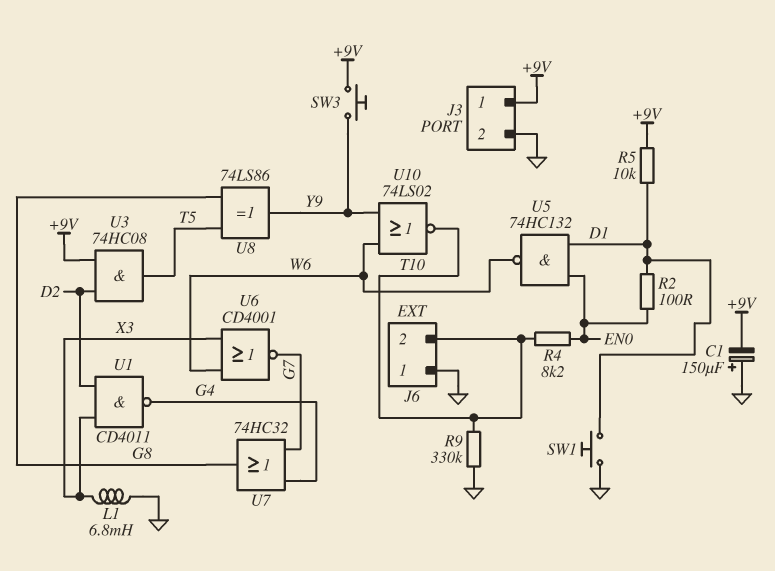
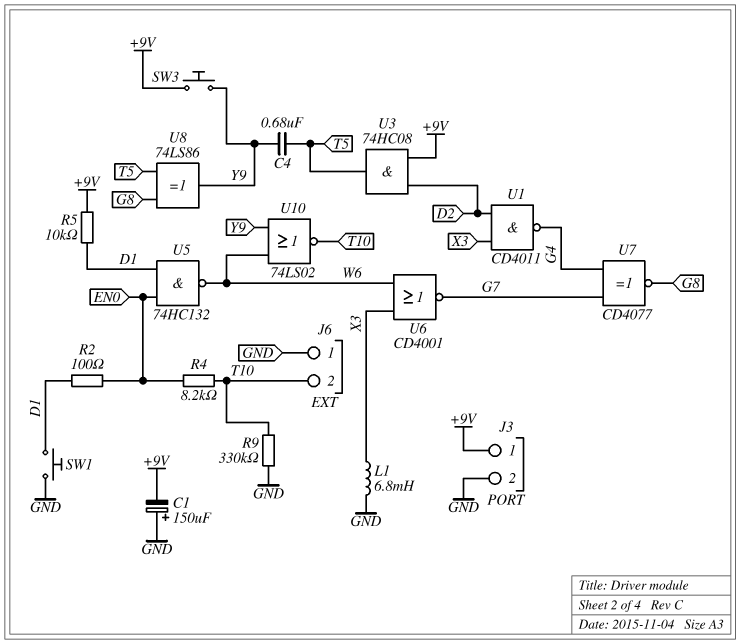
C4: none -> 680nF (T5, Y9)
U7: OR 74HC32 (in G4, in G7, out G8) -> XNOR CD4077 (in G4, in G7, out G8)

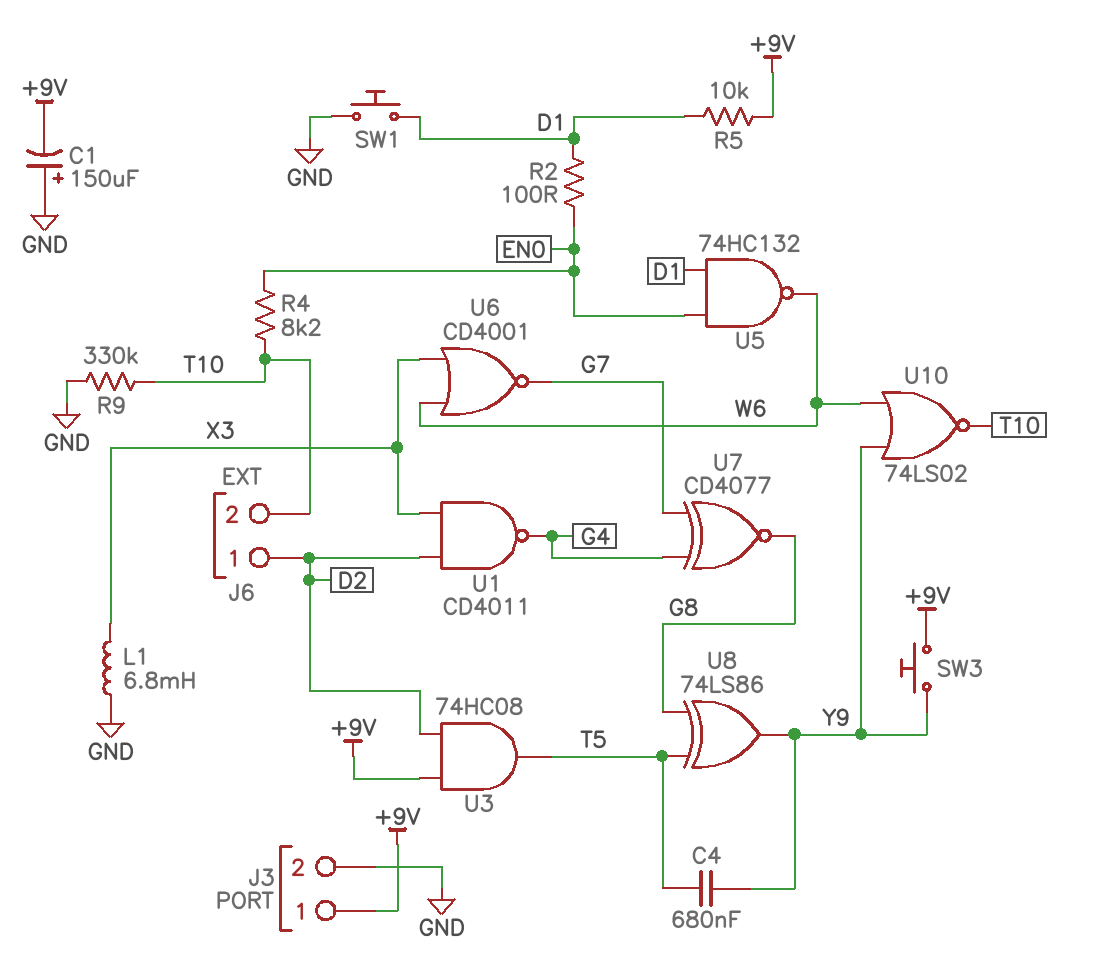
J6 pin 1: GND -> D2

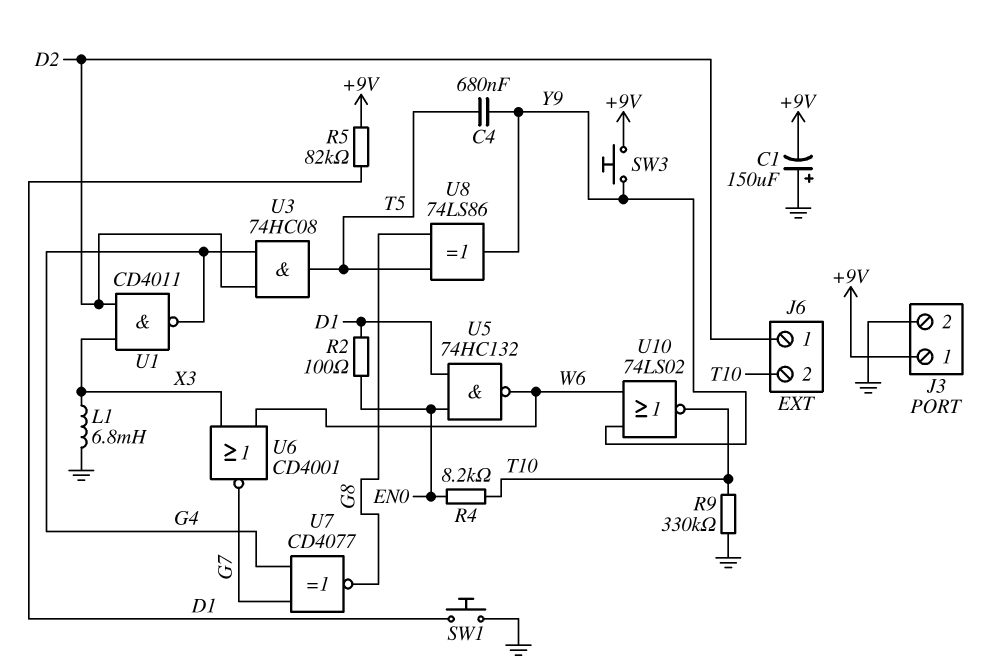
R5: 10k (+9V, D1) -> 82k (+9V, D1)
U3: AND 74HC08 (in +9V, in D2, out T5) -> AND 74HC08 (in D2, in G4, out T5)

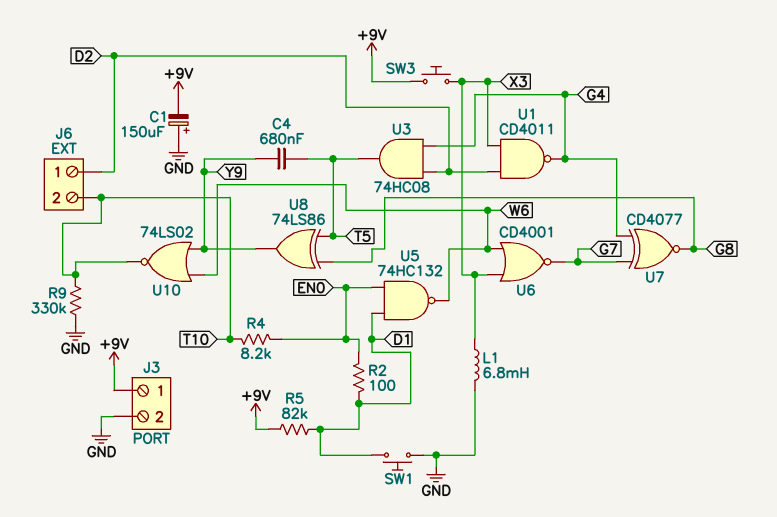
SW3: button (+9V, Y9) -> button (+9V, X3)

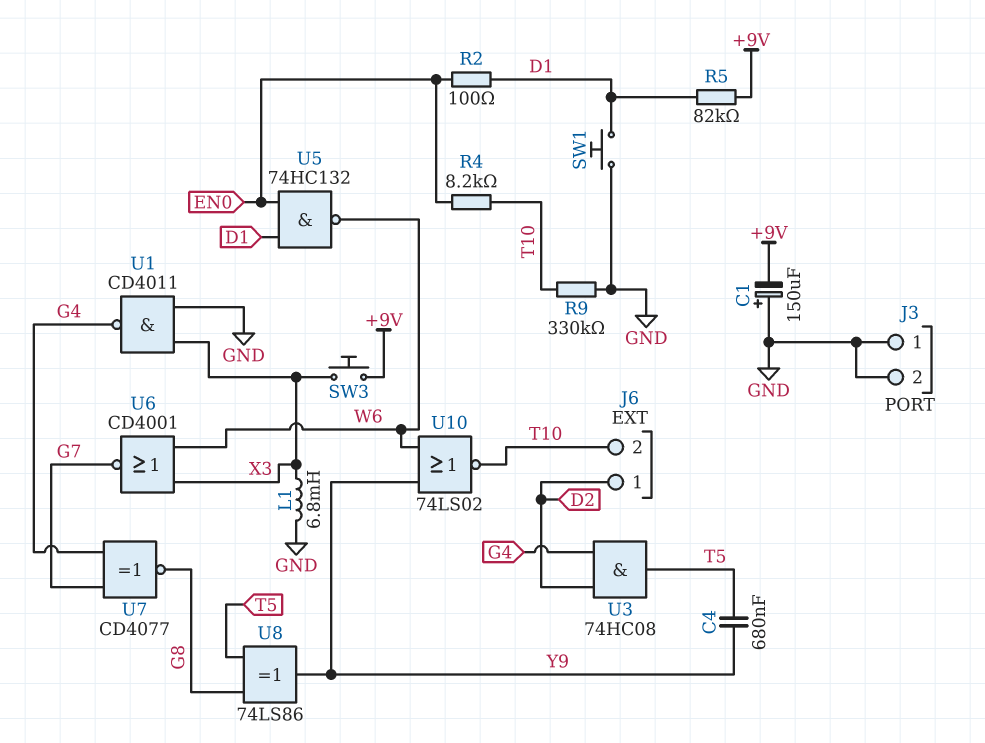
J3 pin 1: +9V -> GND
U1: NAND CD4011 (in D2, in X3, out G4) -> NAND CD4011 (in GND, in X3, out G4)

